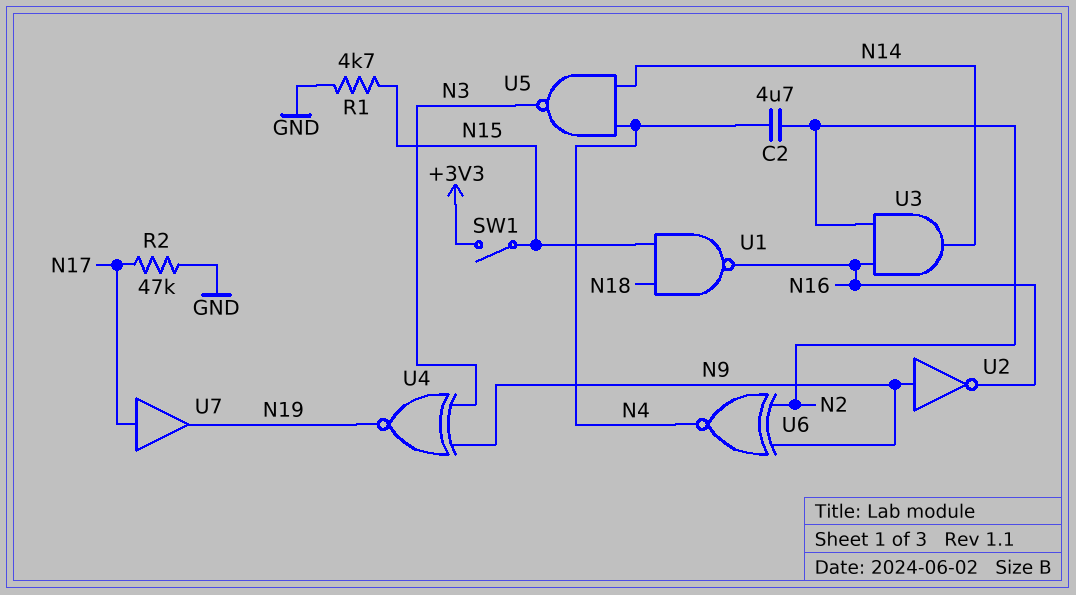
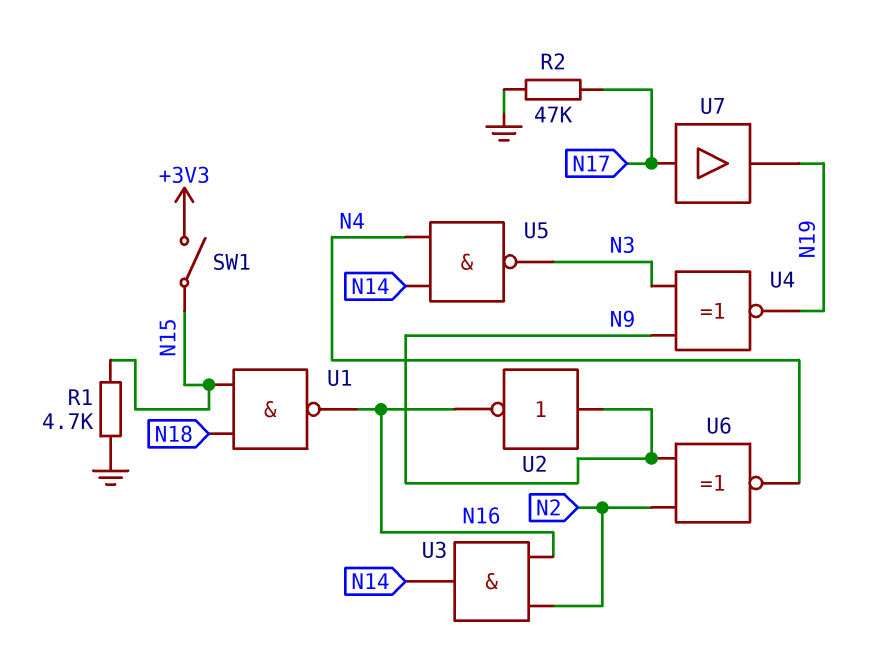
C2: 4.7uF (N2, N4) -> none

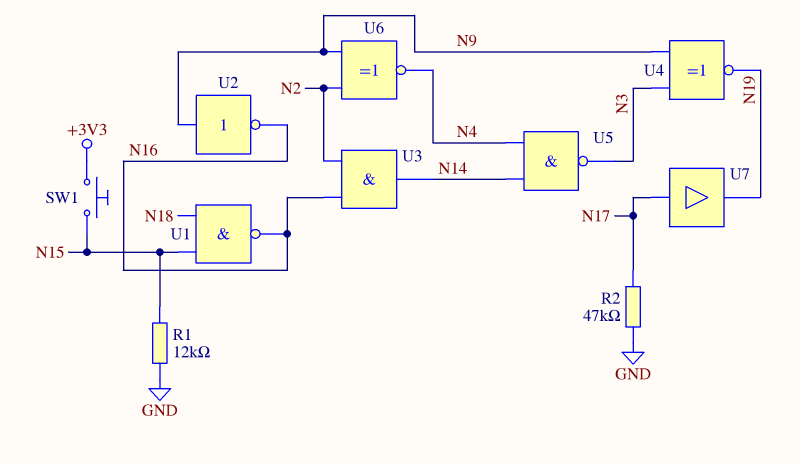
R1: 4.7k (GND, N15) -> 12k (GND, N15)
SW1: switch (+3V3, N15) -> button (+3V3, N15)

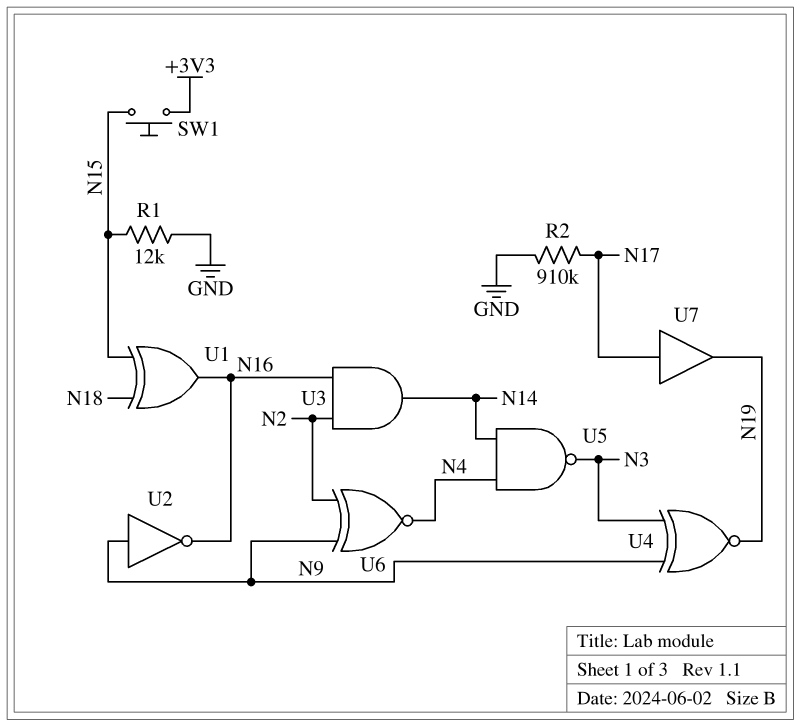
R2: 47k (GND, N17) -> 910k (GND, N17)
U1: NAND (in N15, in N18, out N16) -> XOR (in N15, in N18, out N16)

